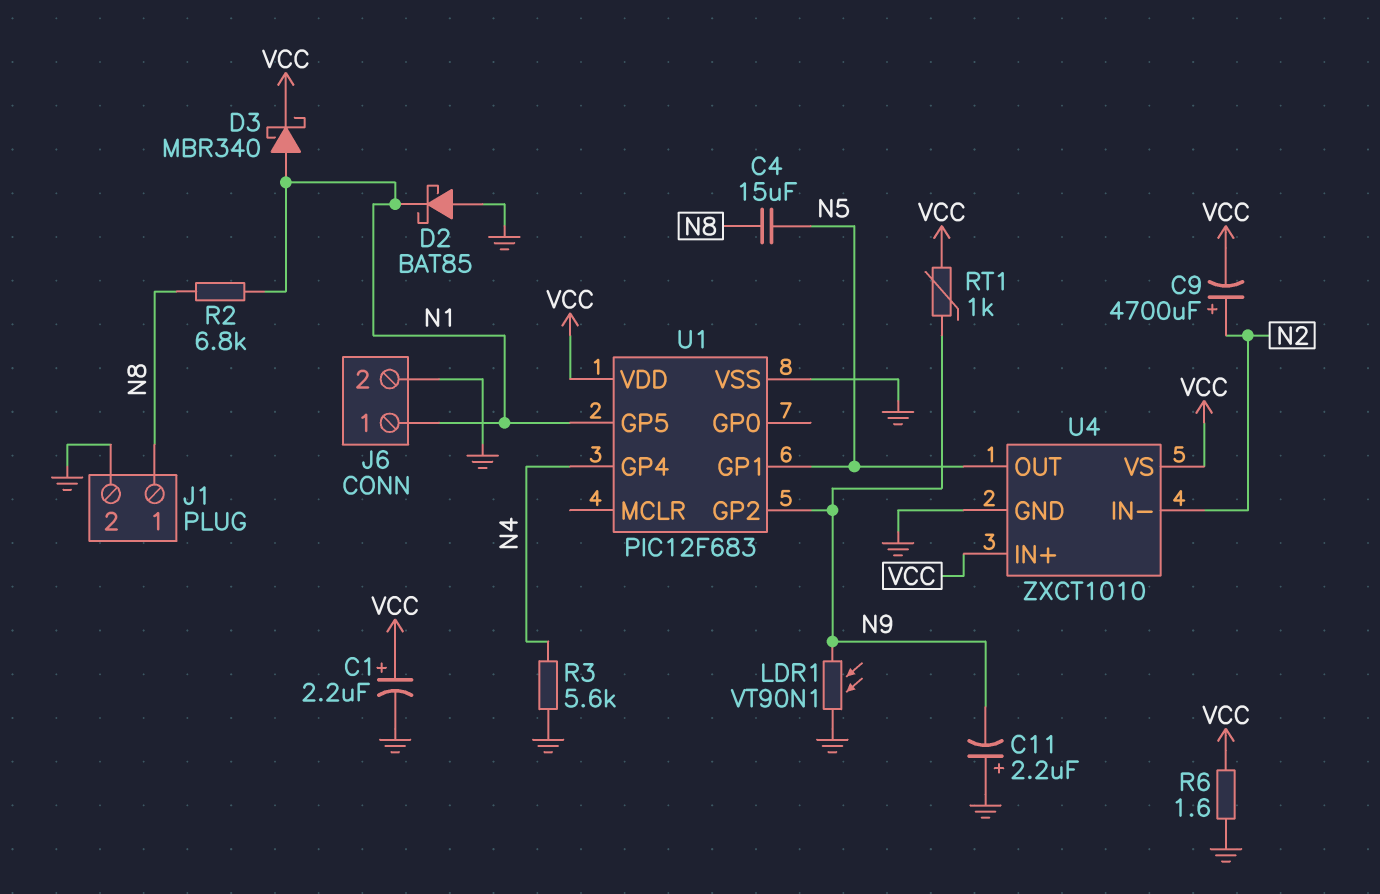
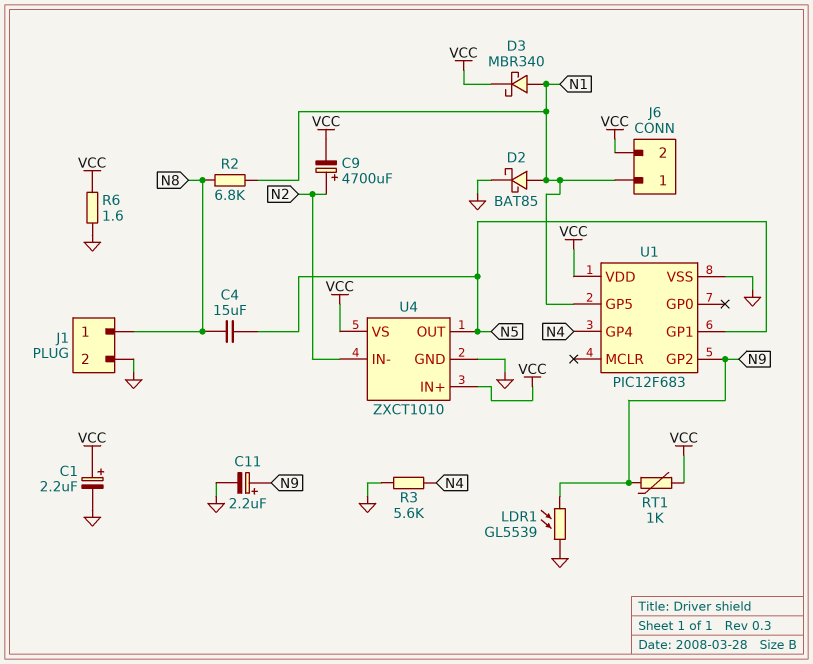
C11: 2.2uF (plus GND, minus N9) -> 2.2uF (plus N9, minus GND)
D2: schottky BAT85 (A GND, K N1) -> schottky BAT85 (A N1, K GND)
J6 pin 2: GND -> VCC
LDR1: VT90N1 (GND, N9) -> GL5539 (GND, N9)

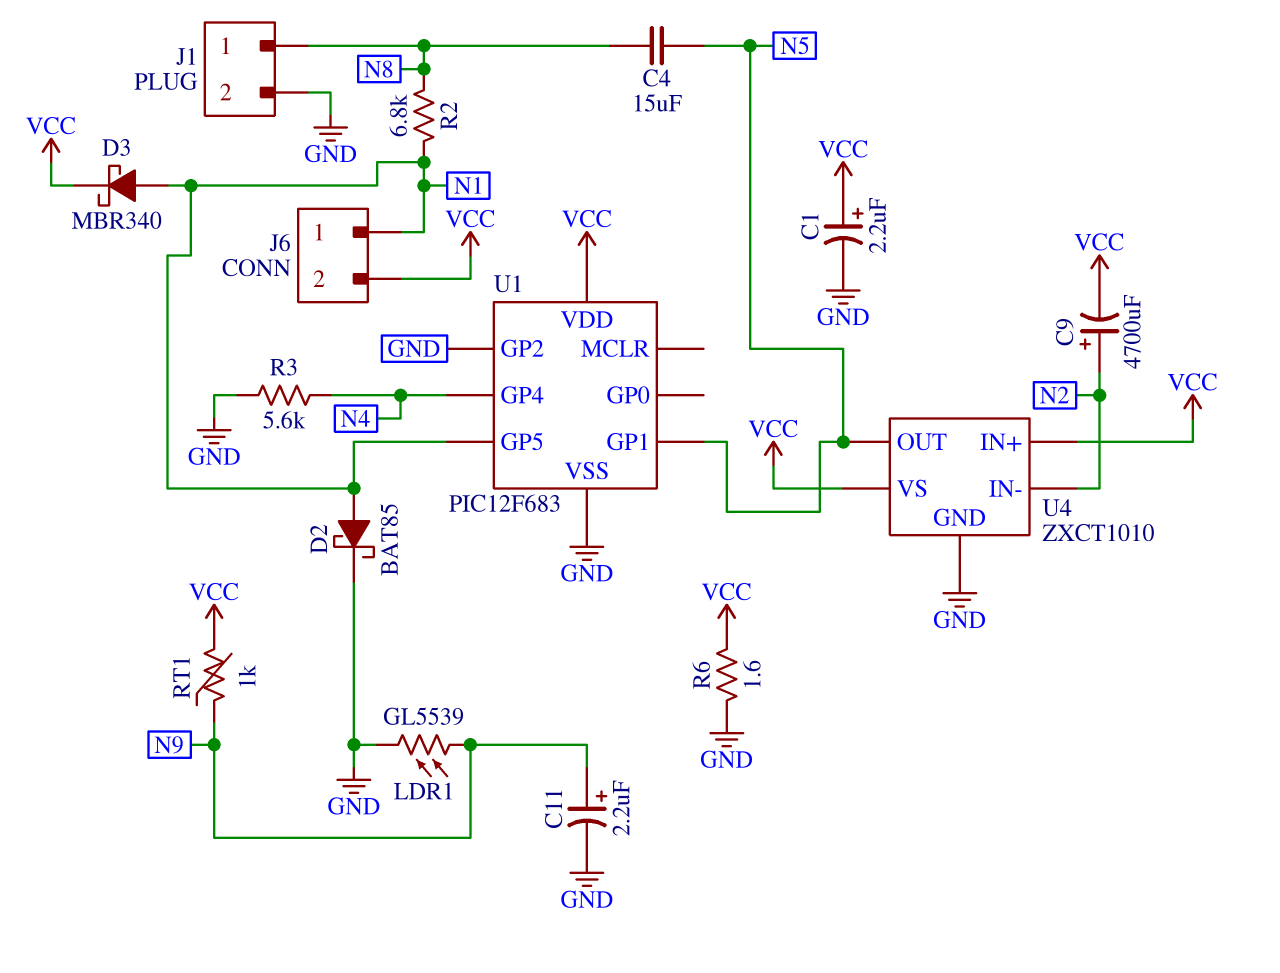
U1 pin GP2: N9 -> GND

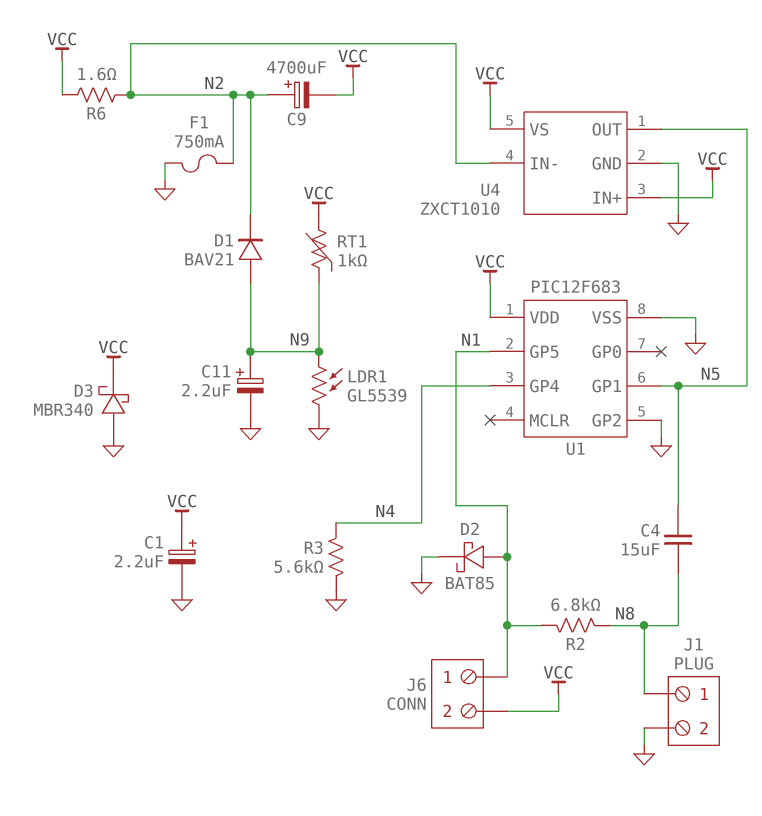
D1: none -> diode BAV21 (A N9, K N2)
D3: schottky MBR340 (A N1, K VCC) -> schottky MBR340 (A GND, K VCC)
F1: none -> 750mA (GND, N2)
R6: 1.6 (GND, VCC) -> 1.6 (N2, VCC)

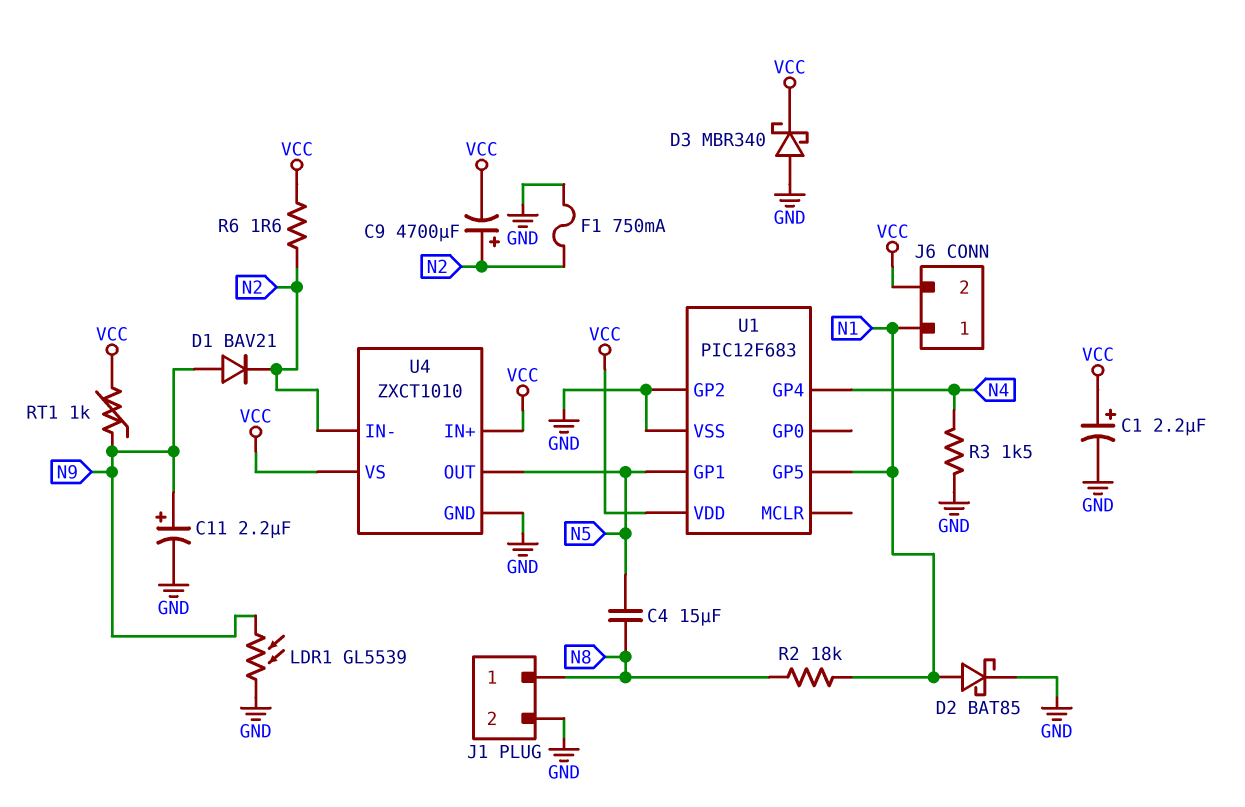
R2: 6.8k (N1, N8) -> 18k (N1, N8)
R3: 5.6k (GND, N4) -> 1.5k (GND, N4)

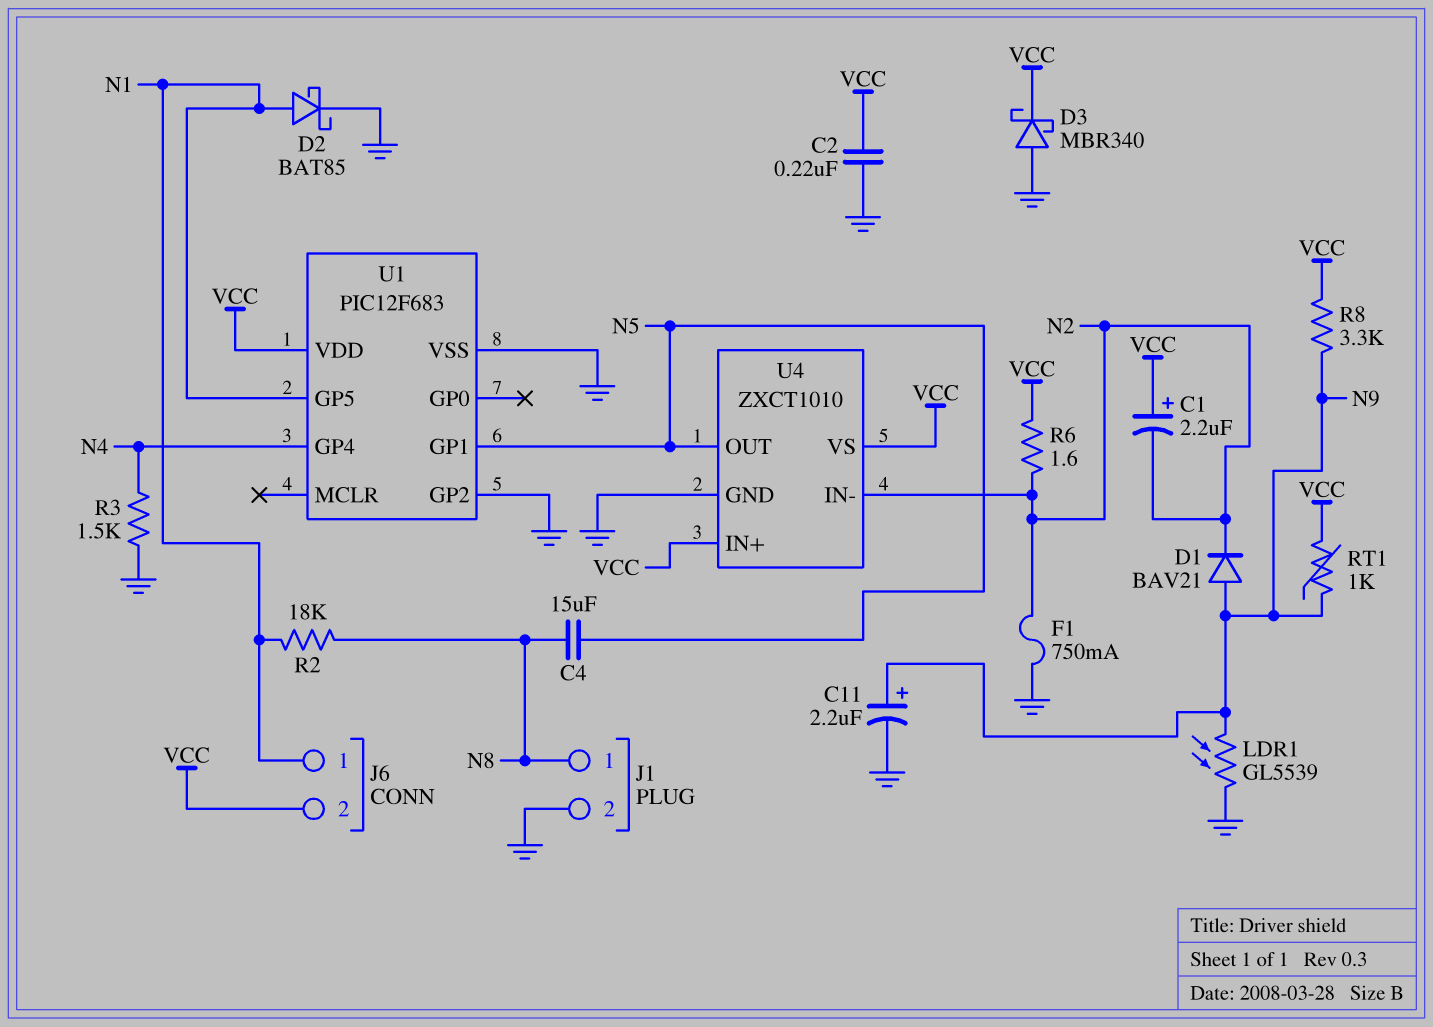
C1: 2.2uF (plus VCC, minus GND) -> 2.2uF (plus VCC, minus N2)
C2: none -> 220nF (GND, VCC)
C9: 4700uF (plus N2, minus VCC) -> none
R8: none -> 3.3k (N9, VCC)

